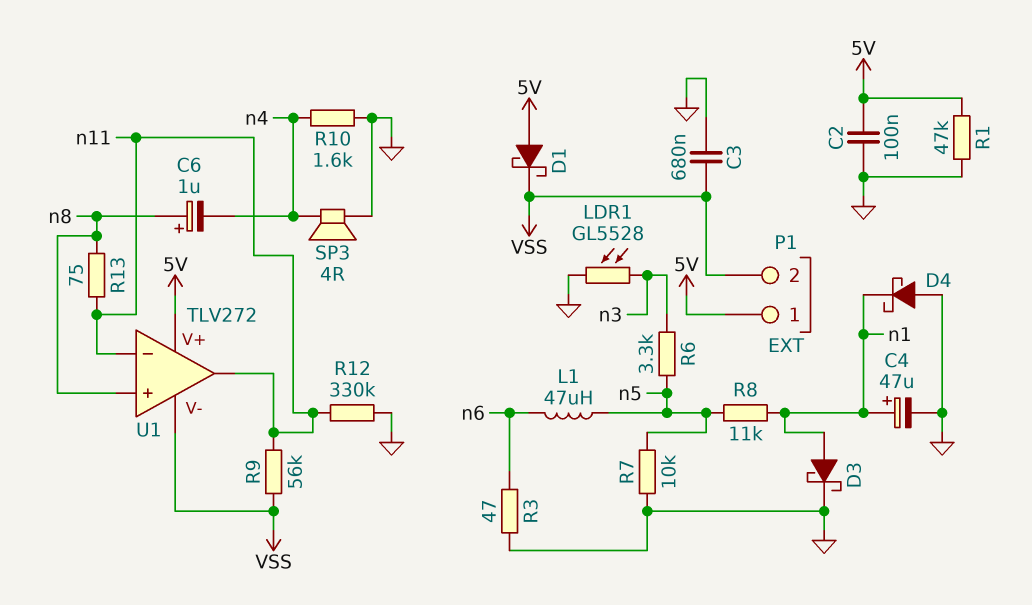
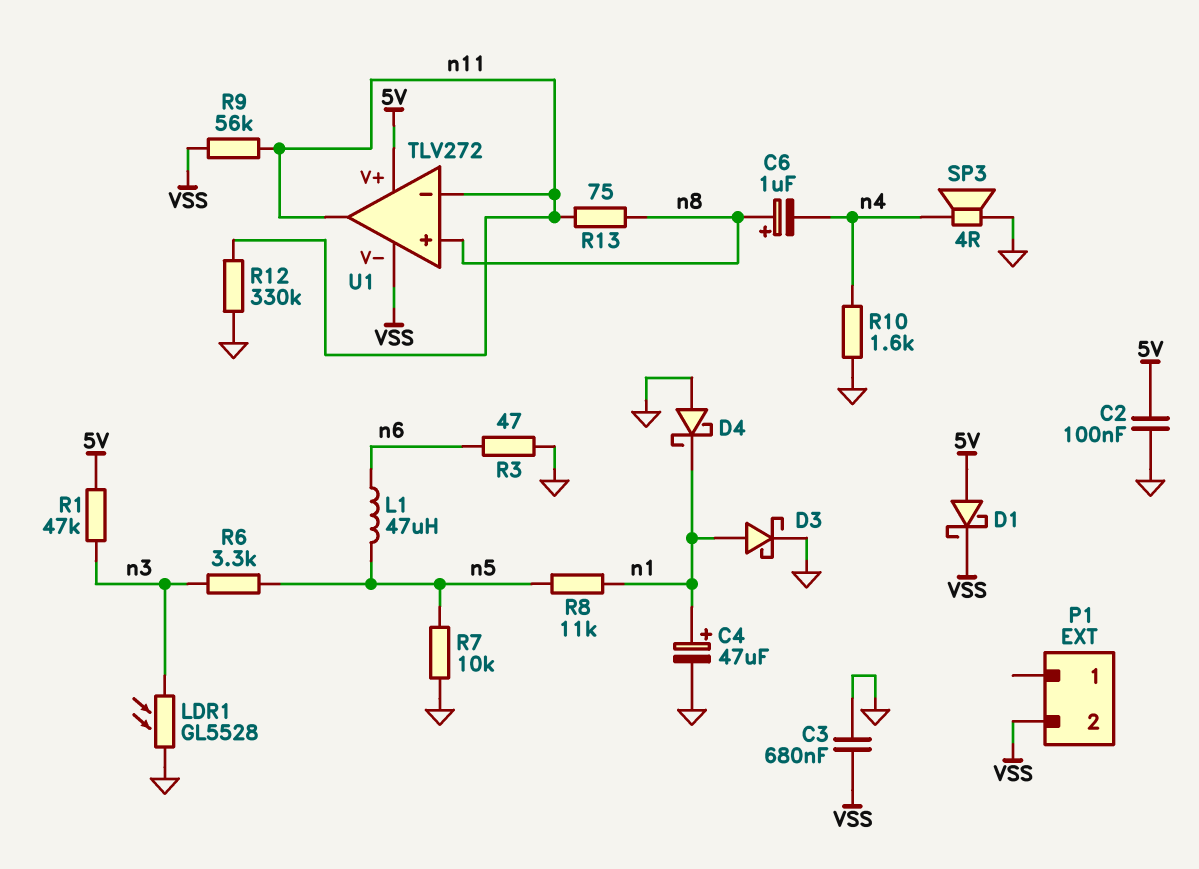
P1 pin 1: 5V -> none
R1: 47k (5V, GND) -> 47k (5V, n3)

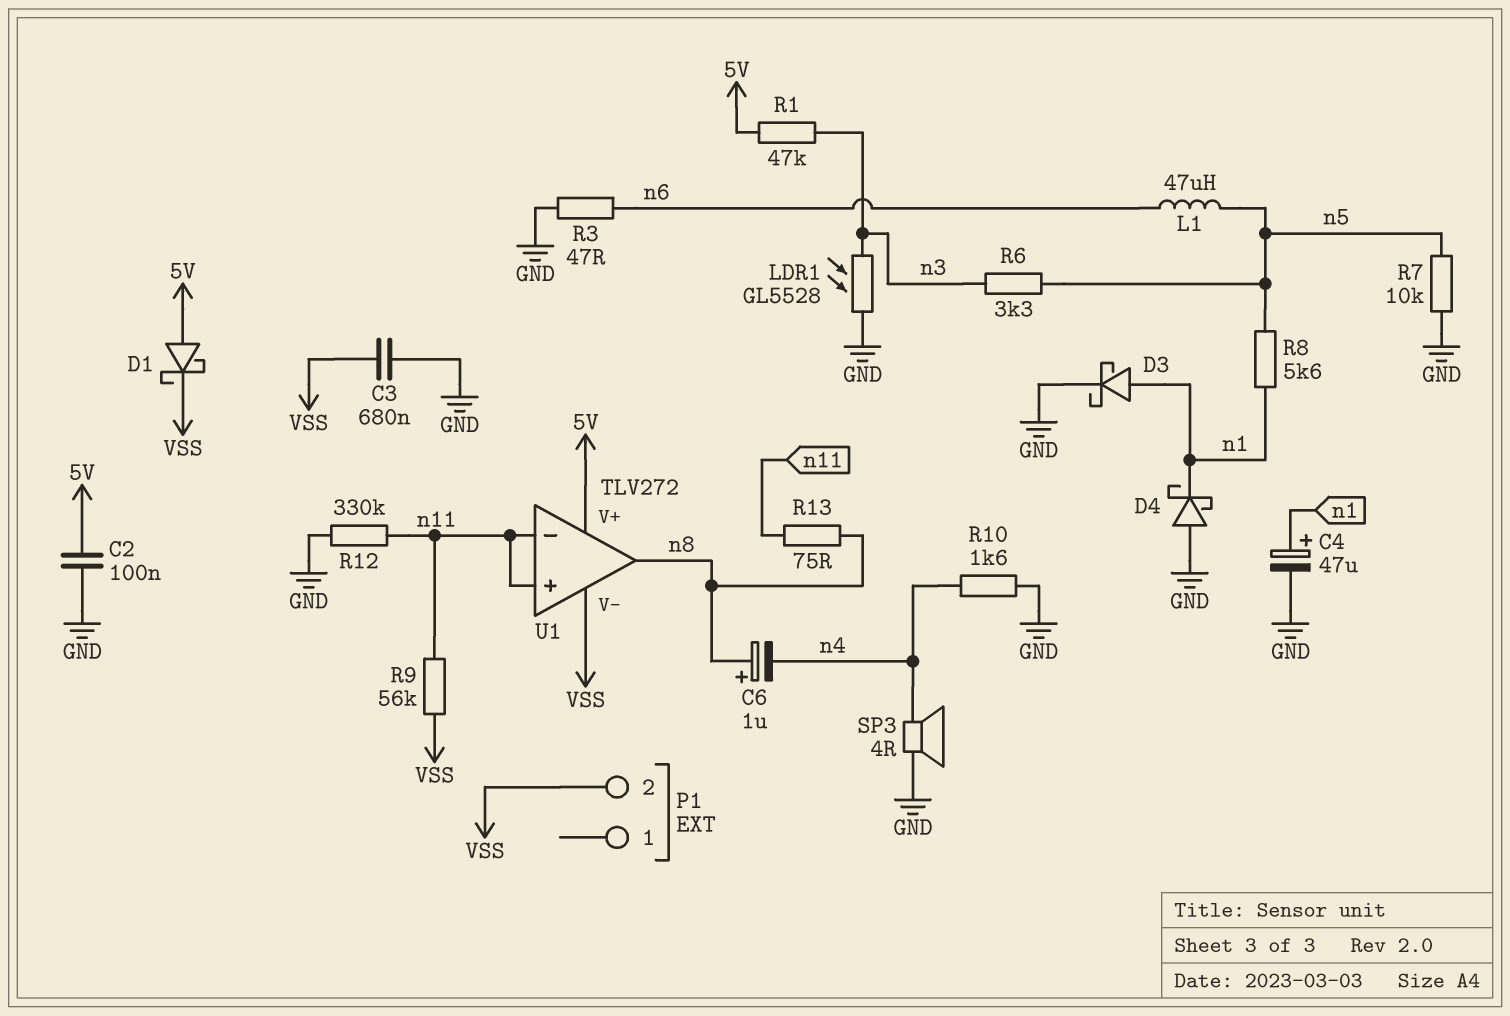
R8: 11k (n1, n5) -> 5.6k (n1, n5)
U1 pin in+: n8 -> n11
U1 pin out: n11 -> n8

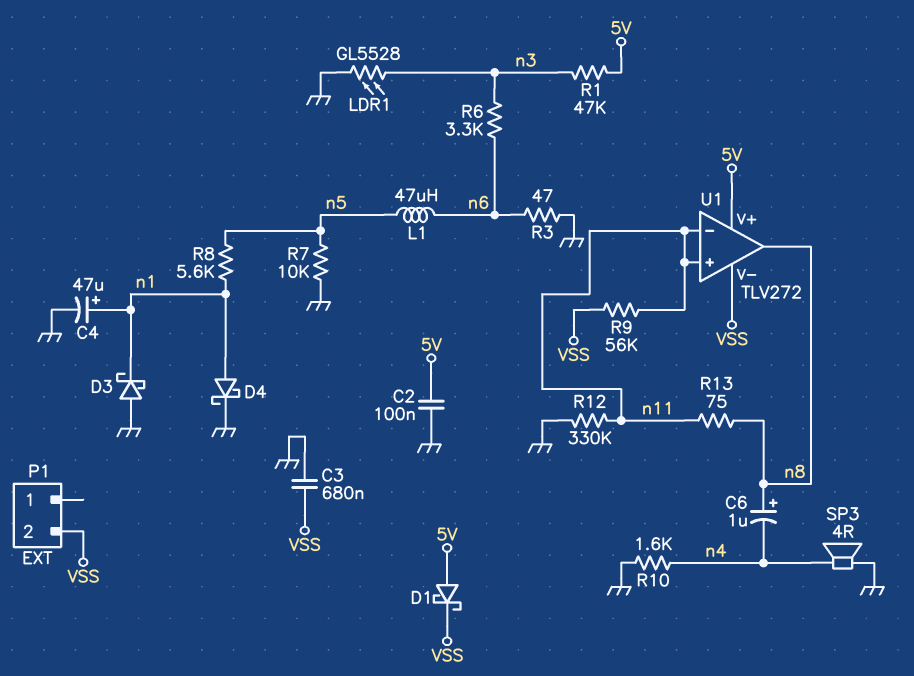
D3: schottky (A n1, K GND) -> schottky (A GND, K n1)
D4: schottky (A GND, K n1) -> schottky (A n1, K GND)
R6: 3.3k (n3, n5) -> 3.3k (n3, n6)

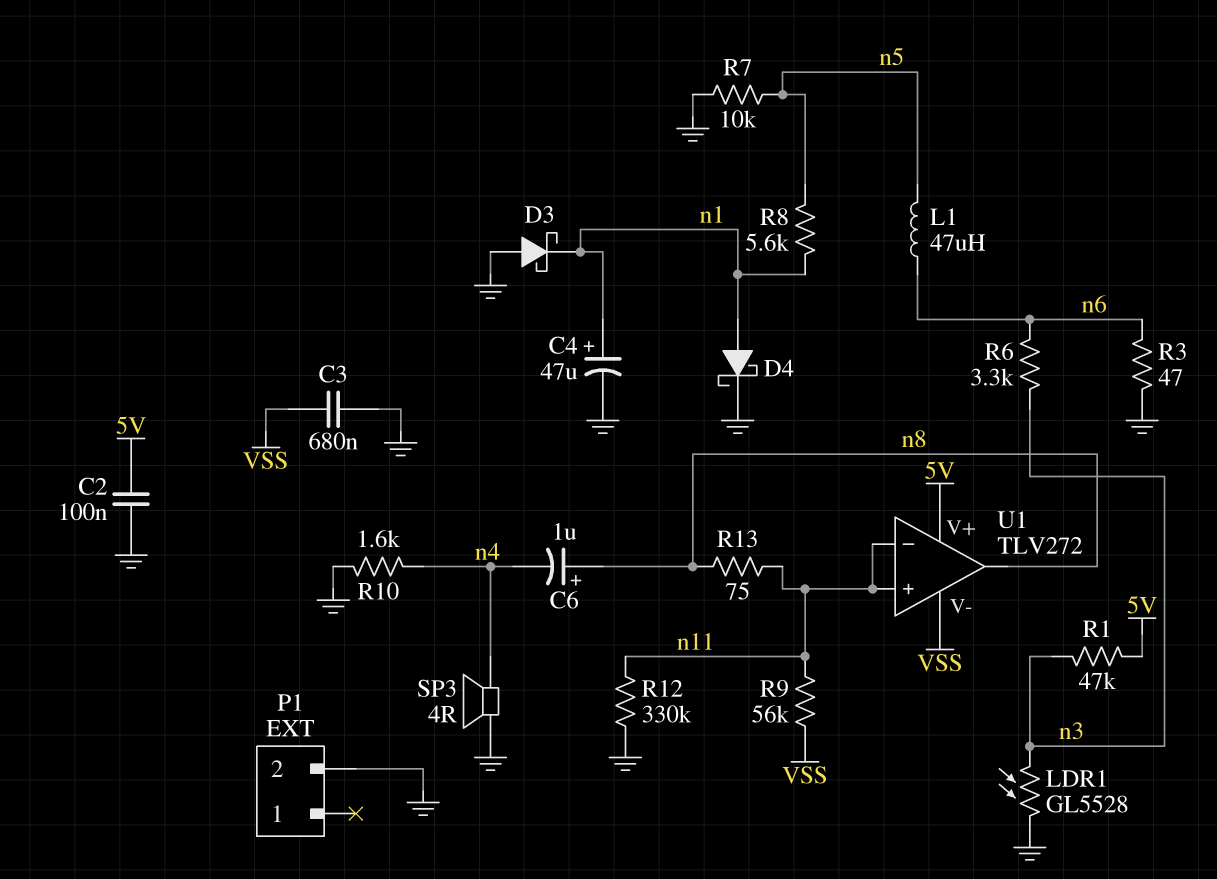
D1: schottky (A 5V, K VSS) -> none
P1 pin 2: VSS -> GND

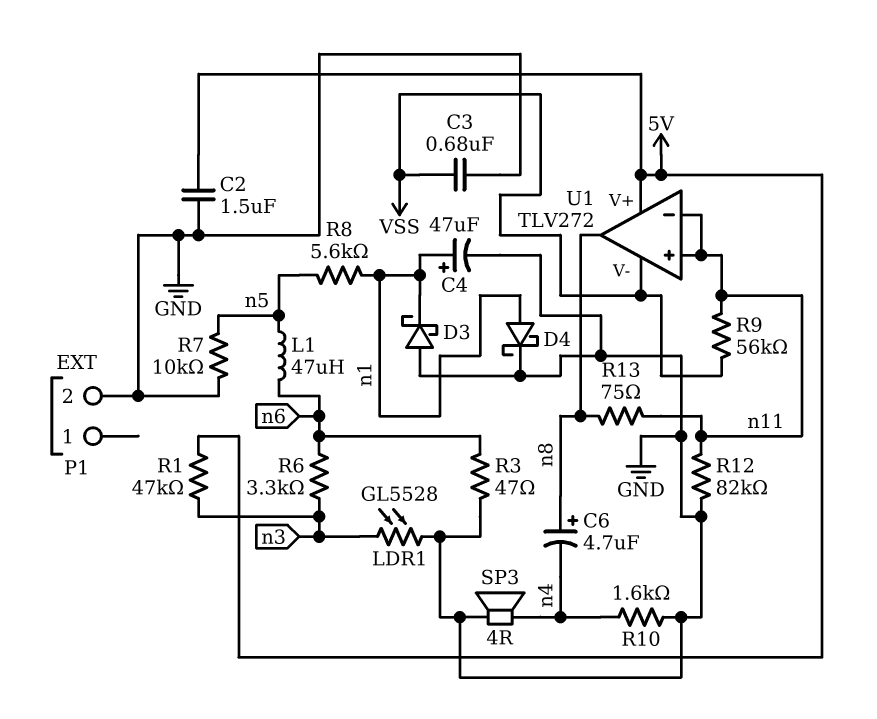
C2: 100nF (5V, GND) -> 1.5uF (5V, GND)
C6: 1uF (plus n8, minus n4) -> 4.7uF (plus n8, minus n4)
R12: 330k (GND, n11) -> 82k (GND, n11)

